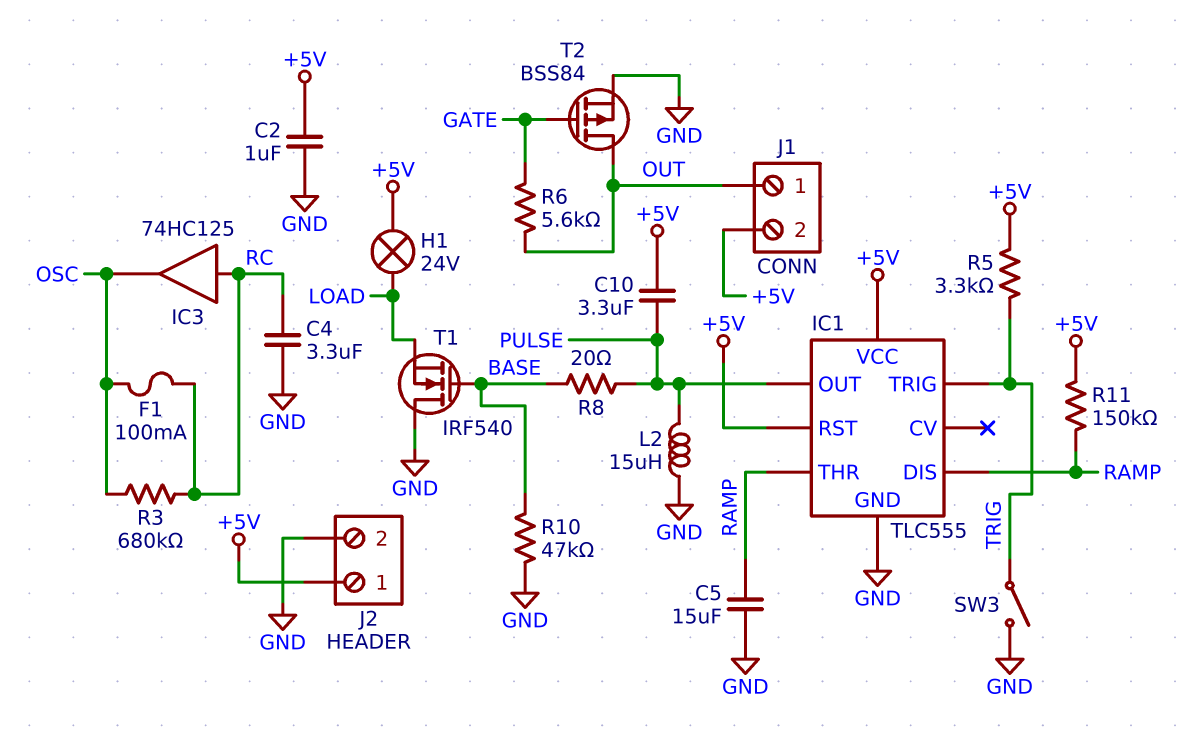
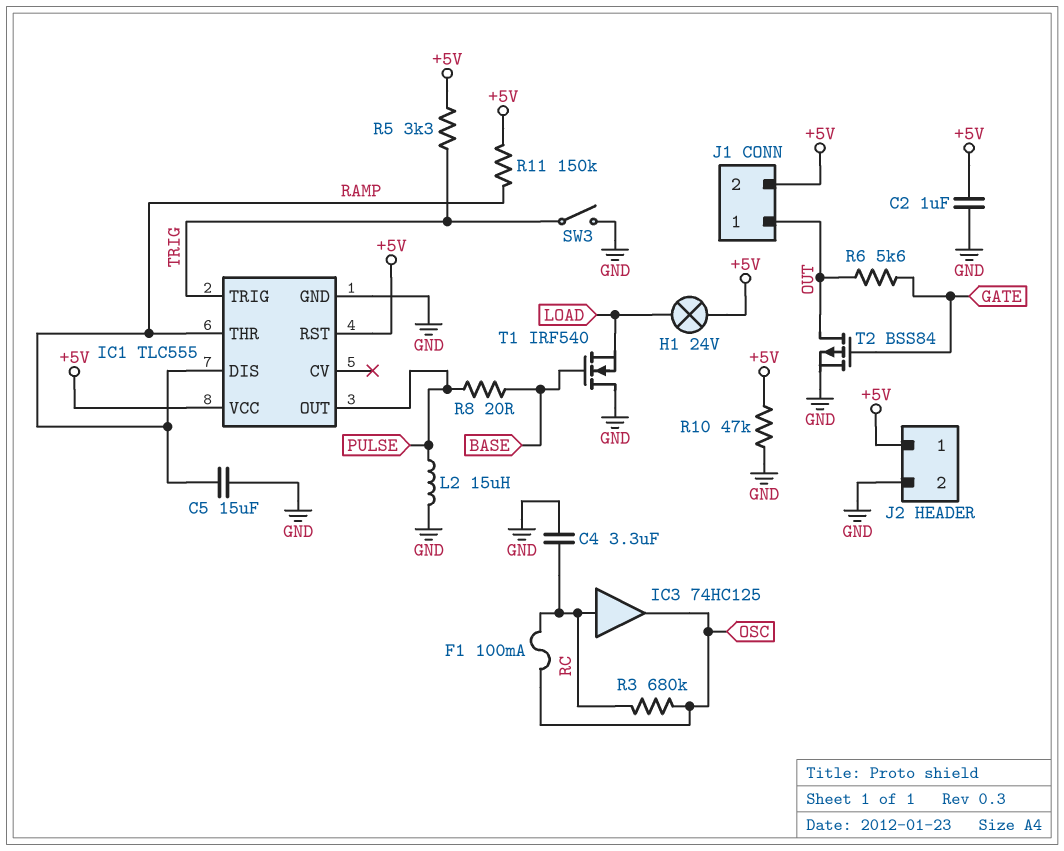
C10: 3.3uF (+5V, PULSE) -> none
R10: 47k (BASE, GND) -> 47k (+5V, GND)

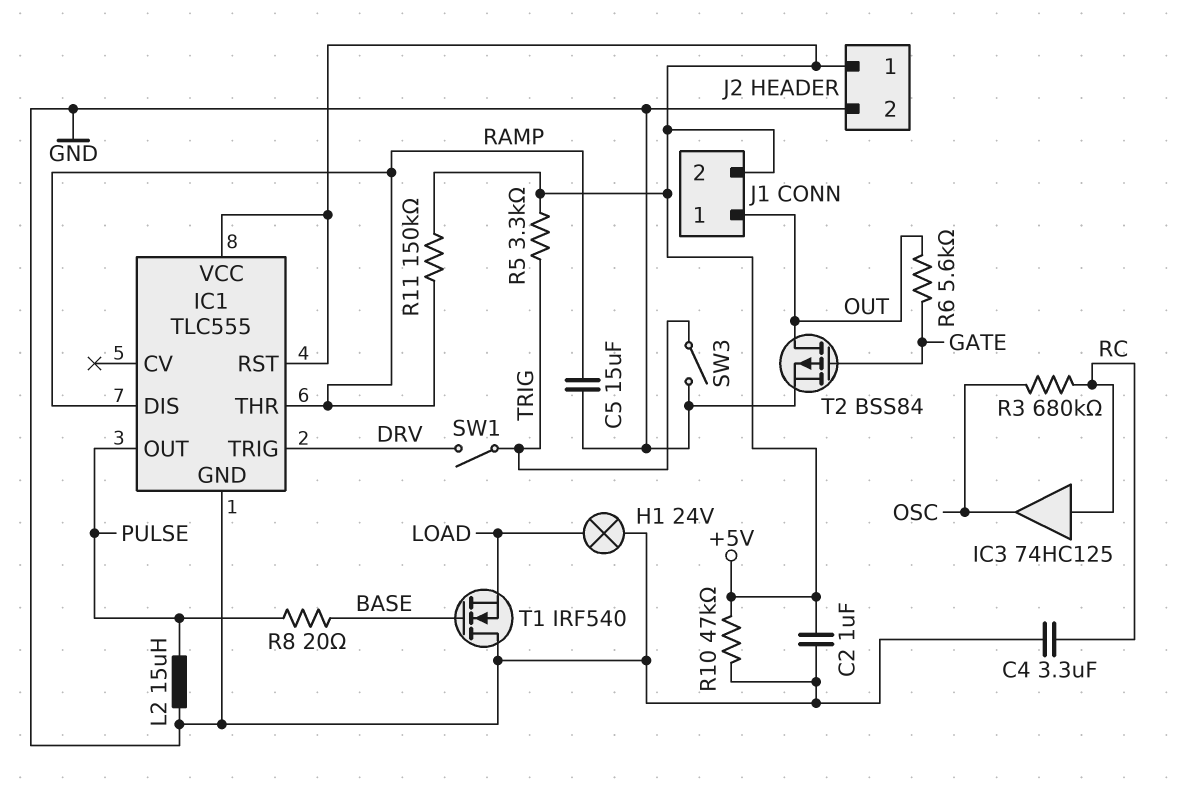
F1: 100mA (OSC, RC) -> none
H1: lamp 24V (+5V, LOAD) -> lamp 24V (GND, LOAD)
IC1 pin TRIG: TRIG -> DRV
SW1: none -> switch (DRV, TRIG)

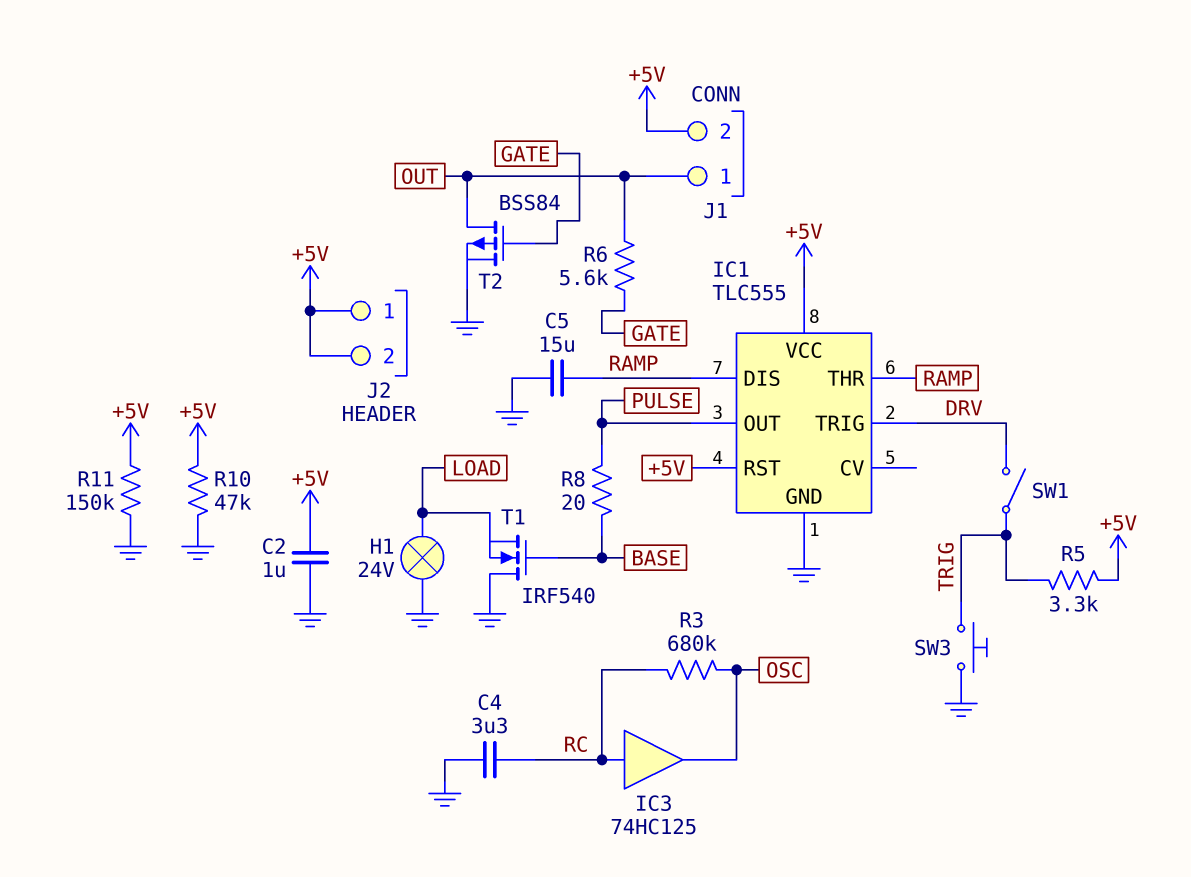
J2 pin 2: GND -> +5V
L2: 15uH (GND, PULSE) -> none
R11: 150k (+5V, RAMP) -> 150k (+5V, GND)
SW3: switch (GND, TRIG) -> button (GND, TRIG)

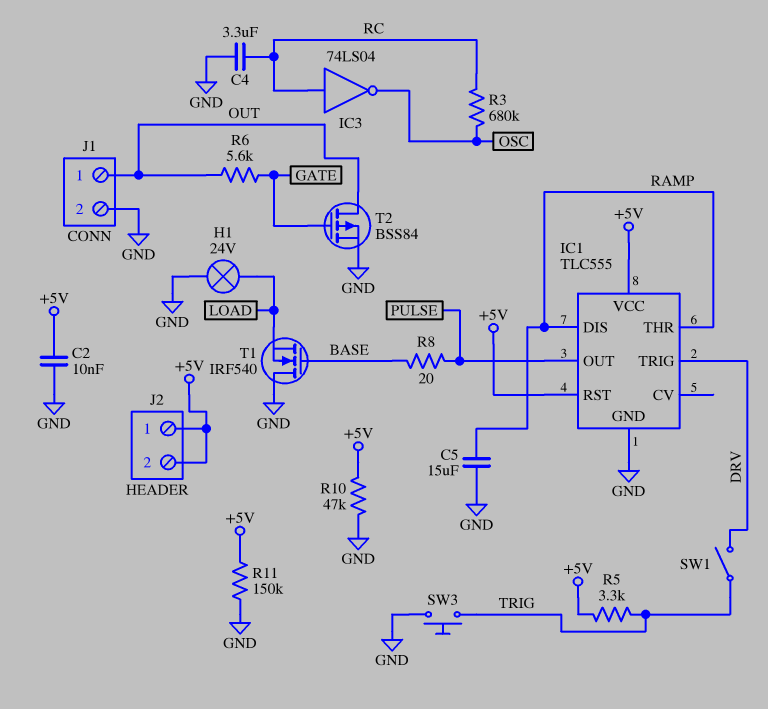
C2: 1uF (+5V, GND) -> 10nF (+5V, GND)
IC3: buffer 74HC125 (in RC, out OSC) -> NOT 74LS04 (in RC, out OSC)
J1 pin 2: +5V -> GND

